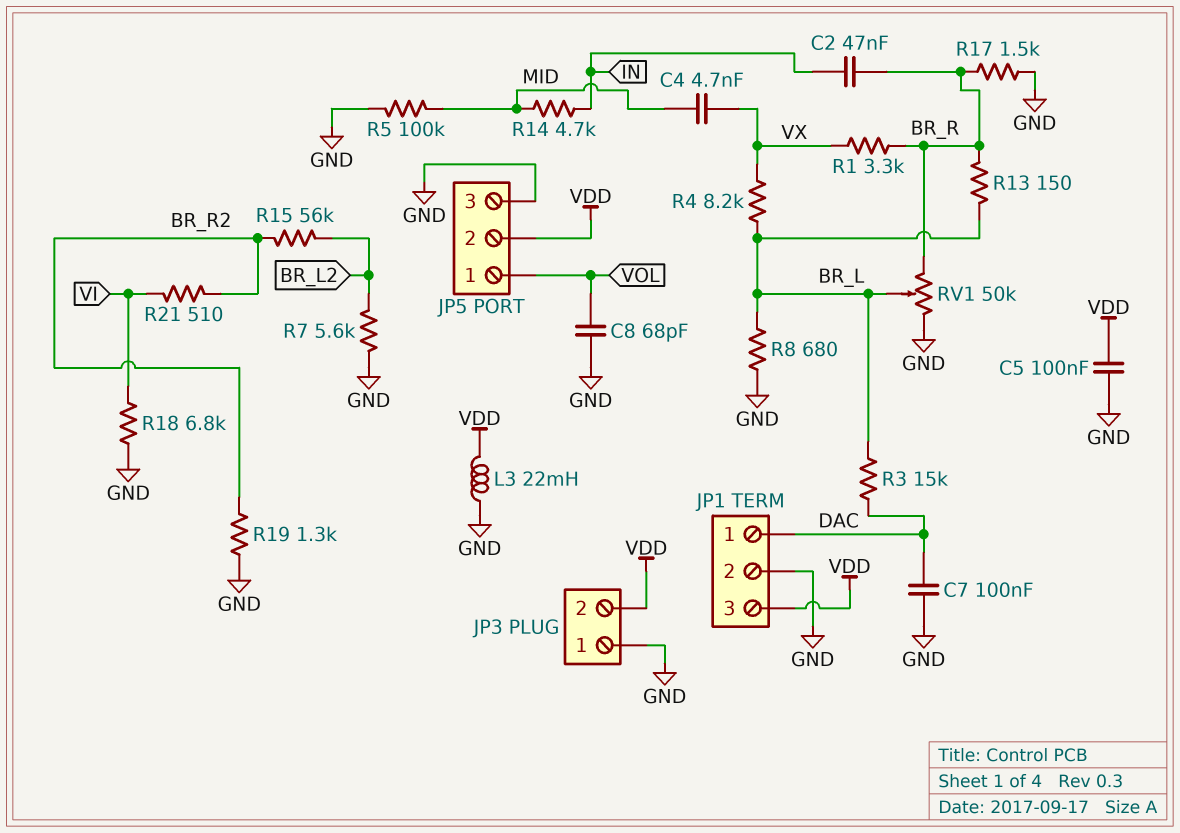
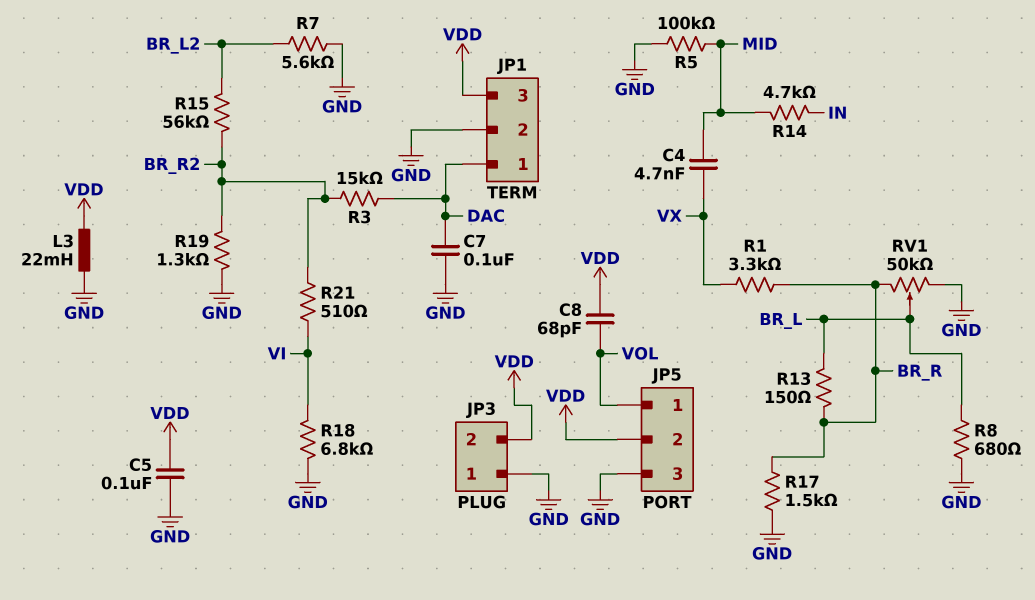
C2: 47nF (BR_R, IN) -> none
C8: 68pF (GND, VOL) -> 68pF (VDD, VOL)
R3: 15k (BR_L, DAC) -> 15k (BR_R2, DAC)
R4: 8.2k (BR_L, VX) -> none

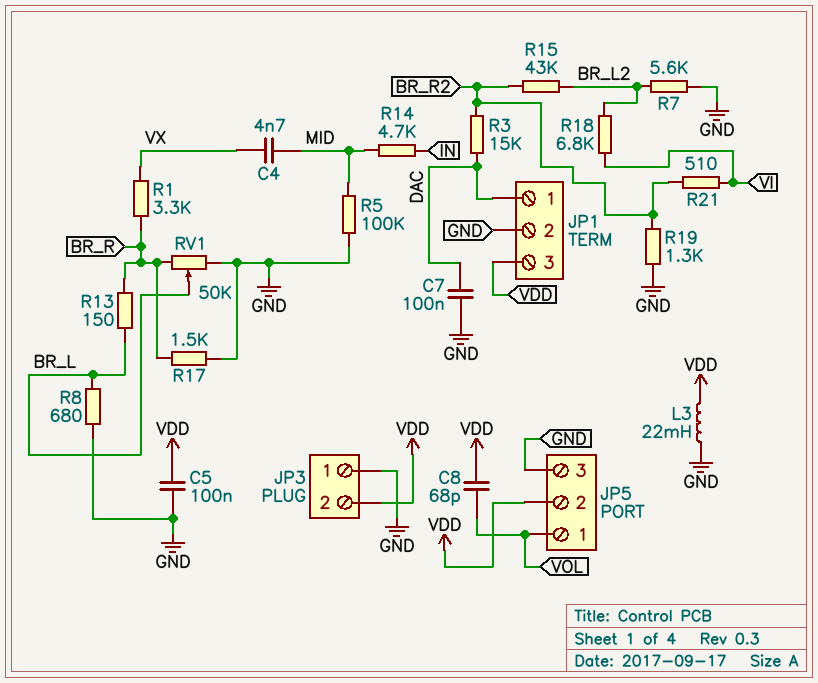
R15: 56k (BR_L2, BR_R2) -> 43k (BR_L2, BR_R2)
R18: 6.8k (GND, VI) -> 6.8k (BR_L2, VI)

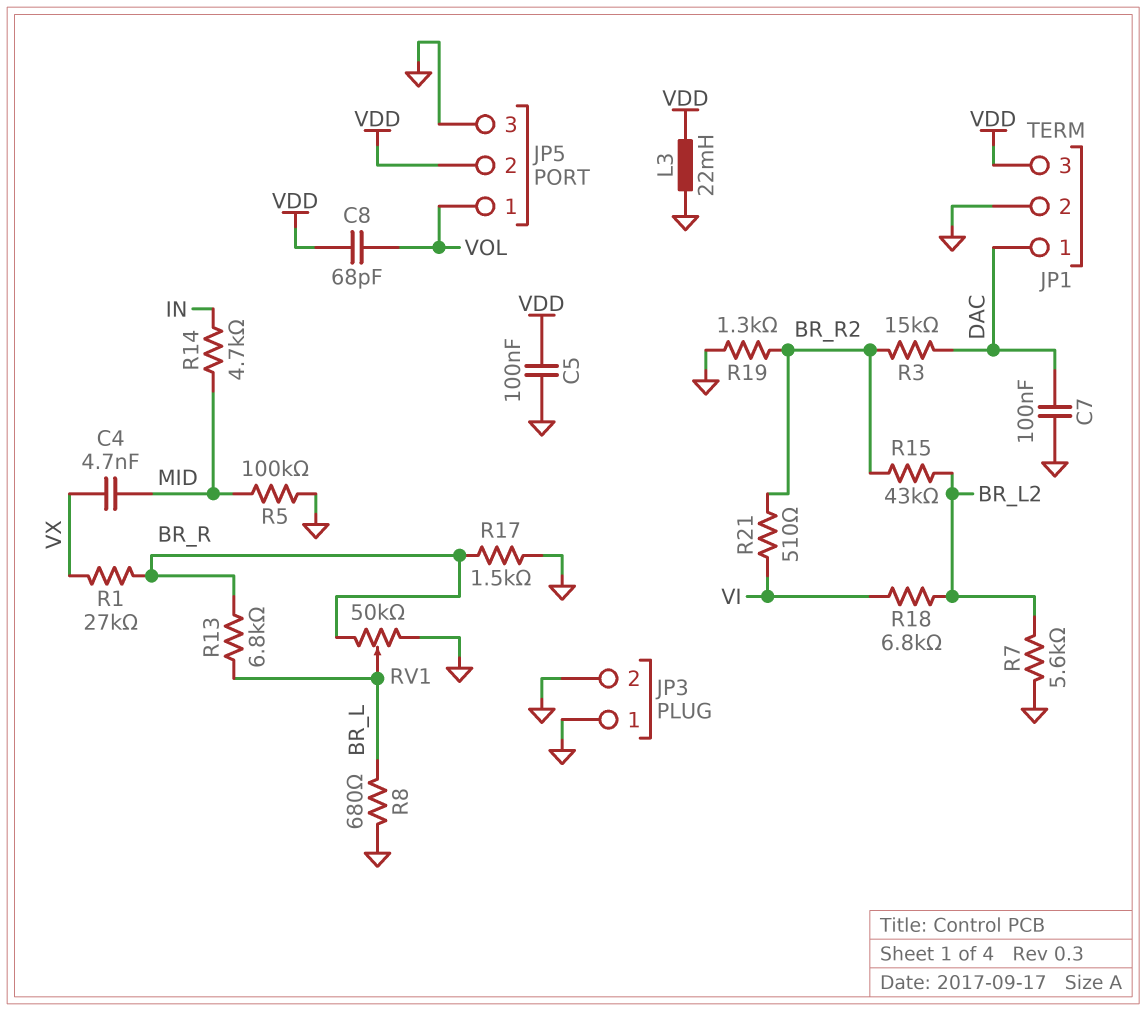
JP3 pin 2: VDD -> GND
R1: 3.3k (BR_R, VX) -> 27k (BR_R, VX)
R13: 150 (BR_L, BR_R) -> 6.8k (BR_L, BR_R)

